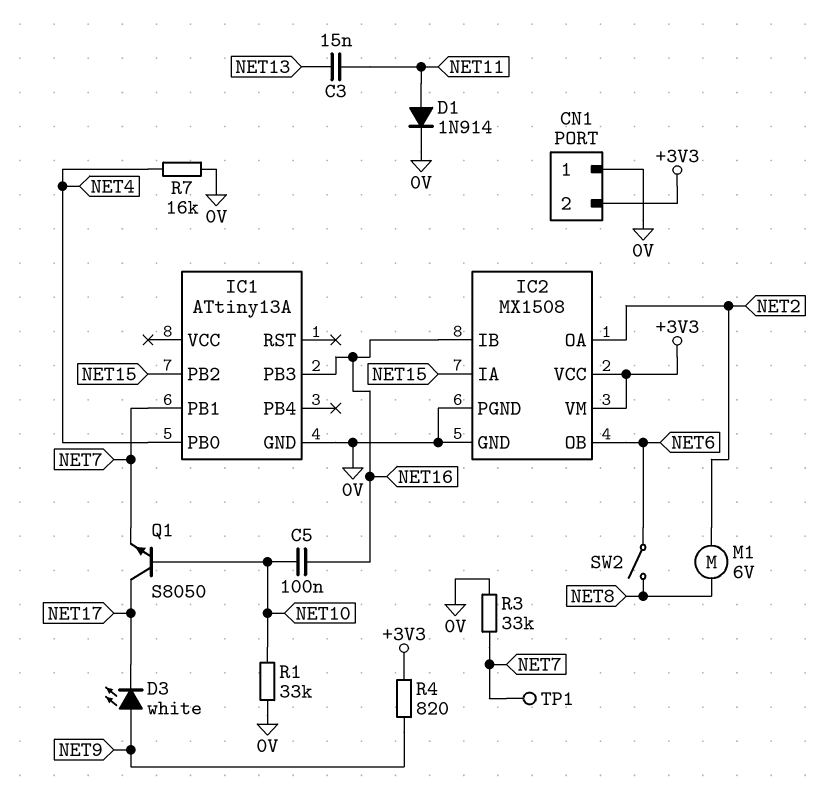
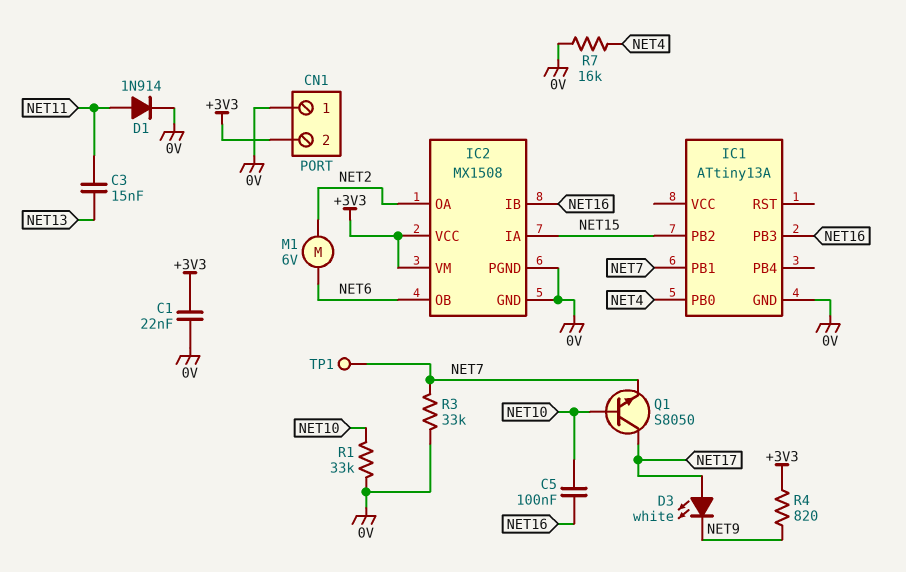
C1: none -> 22nF (+3V3, 0V)
D3: LED white (A NET9, K NET17) -> LED white (A NET17, K NET9)
M1: motor 6V (NET2, NET8) -> motor 6V (NET2, NET6)
SW2: switch (NET6, NET8) -> none

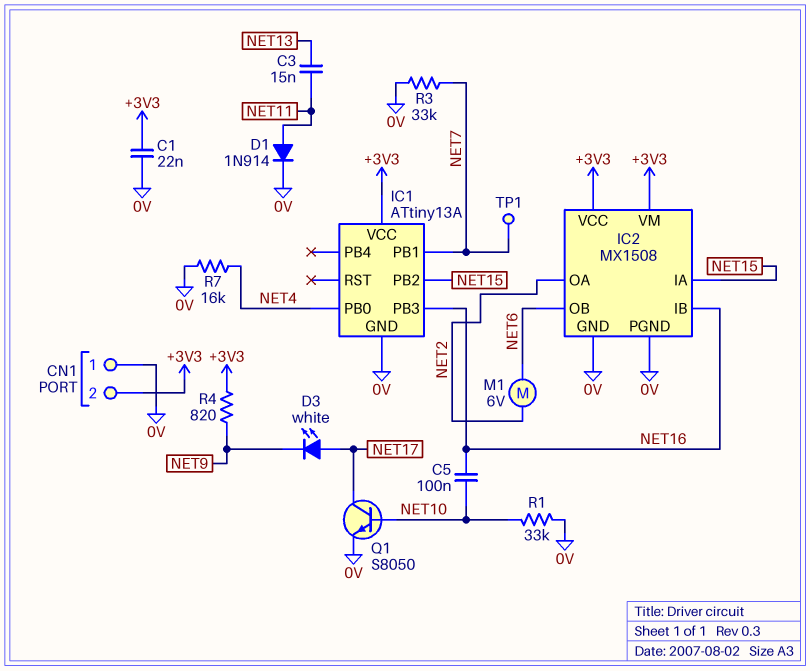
IC1 pin VCC: none -> +3V3
Q1: NPN S8050 (B NET10, C NET17, E NET7) -> NPN S8050 (B NET10, C NET17, E 0V)

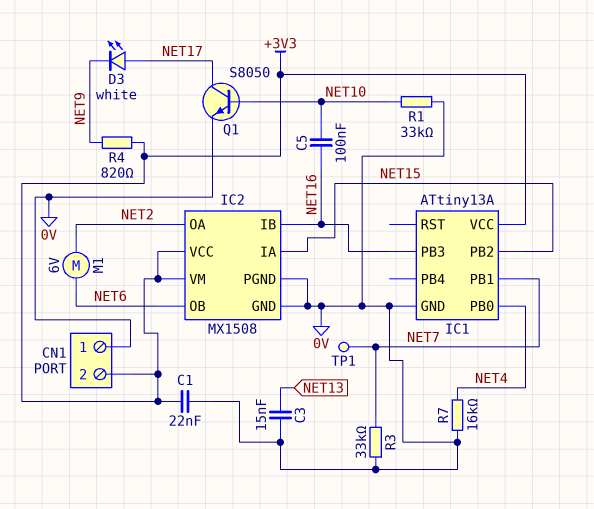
C3: 15nF (NET11, NET13) -> 15nF (0V, NET13)
D1: diode 1N914 (A NET11, K 0V) -> none

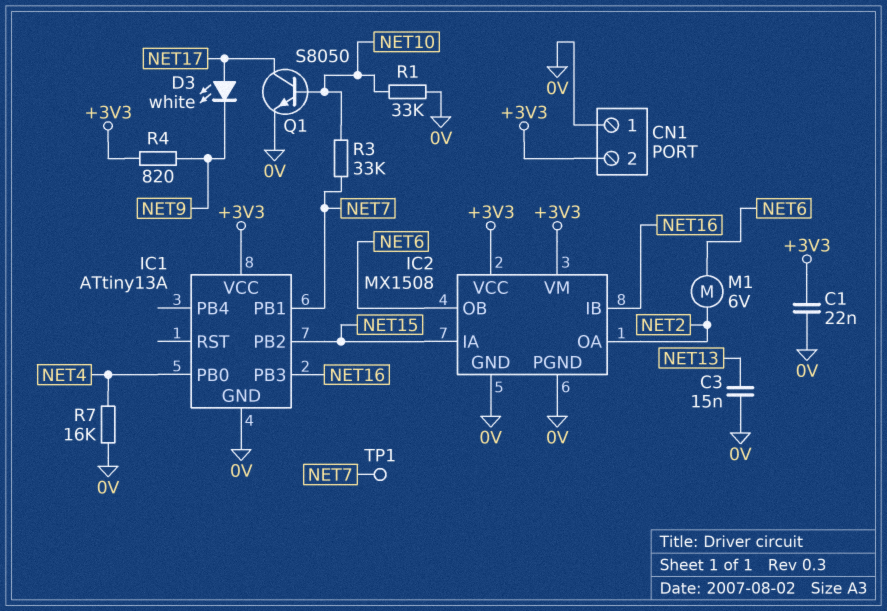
C5: 100nF (NET10, NET16) -> none
R3: 33k (0V, NET7) -> 33k (NET7, NET10)

